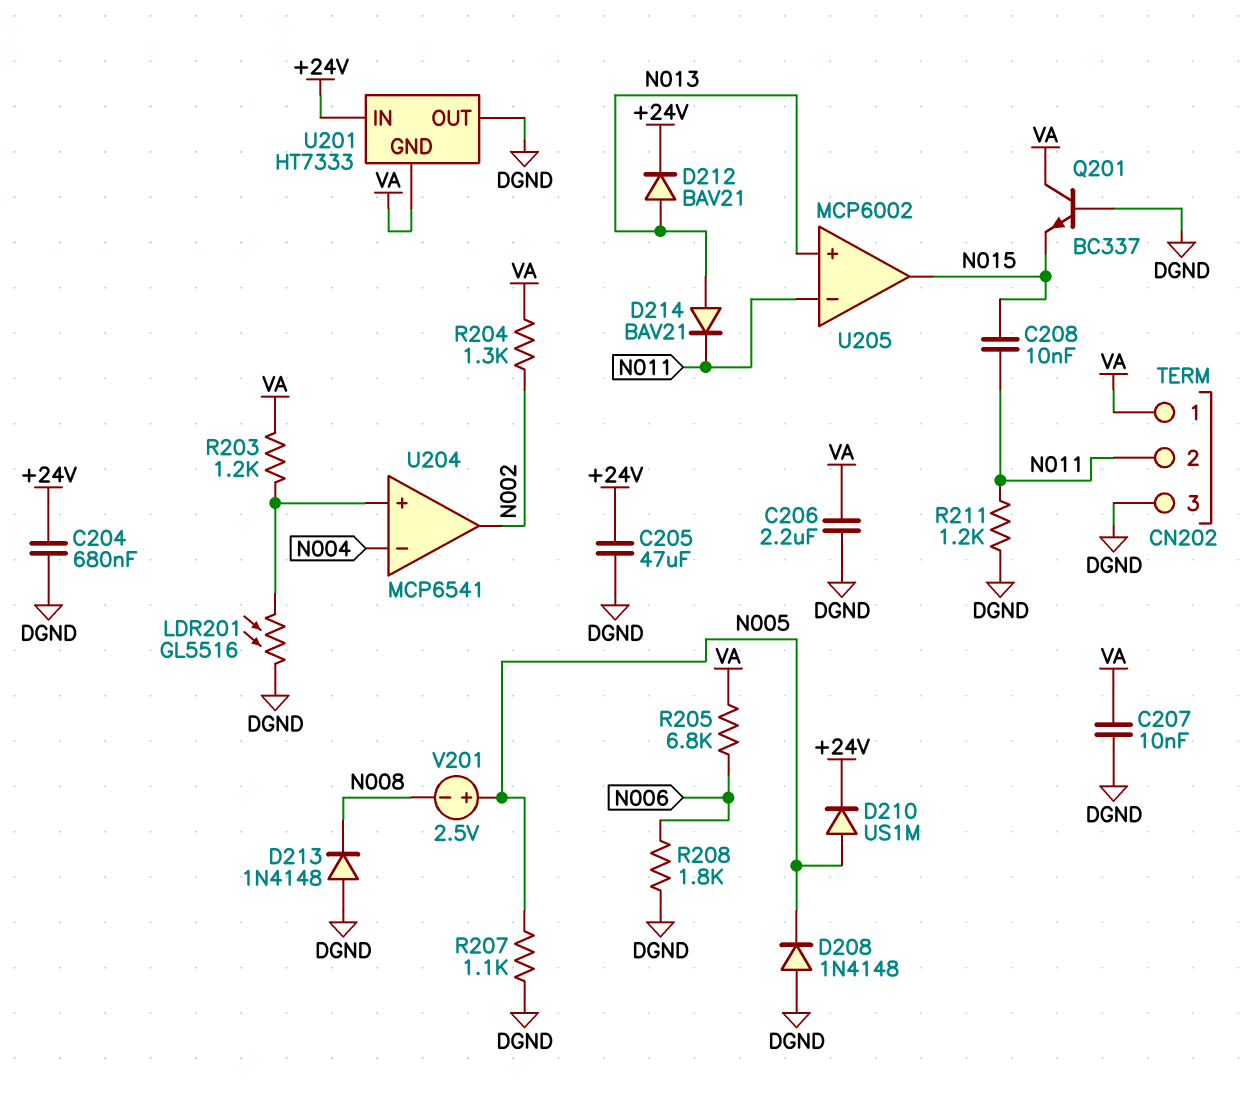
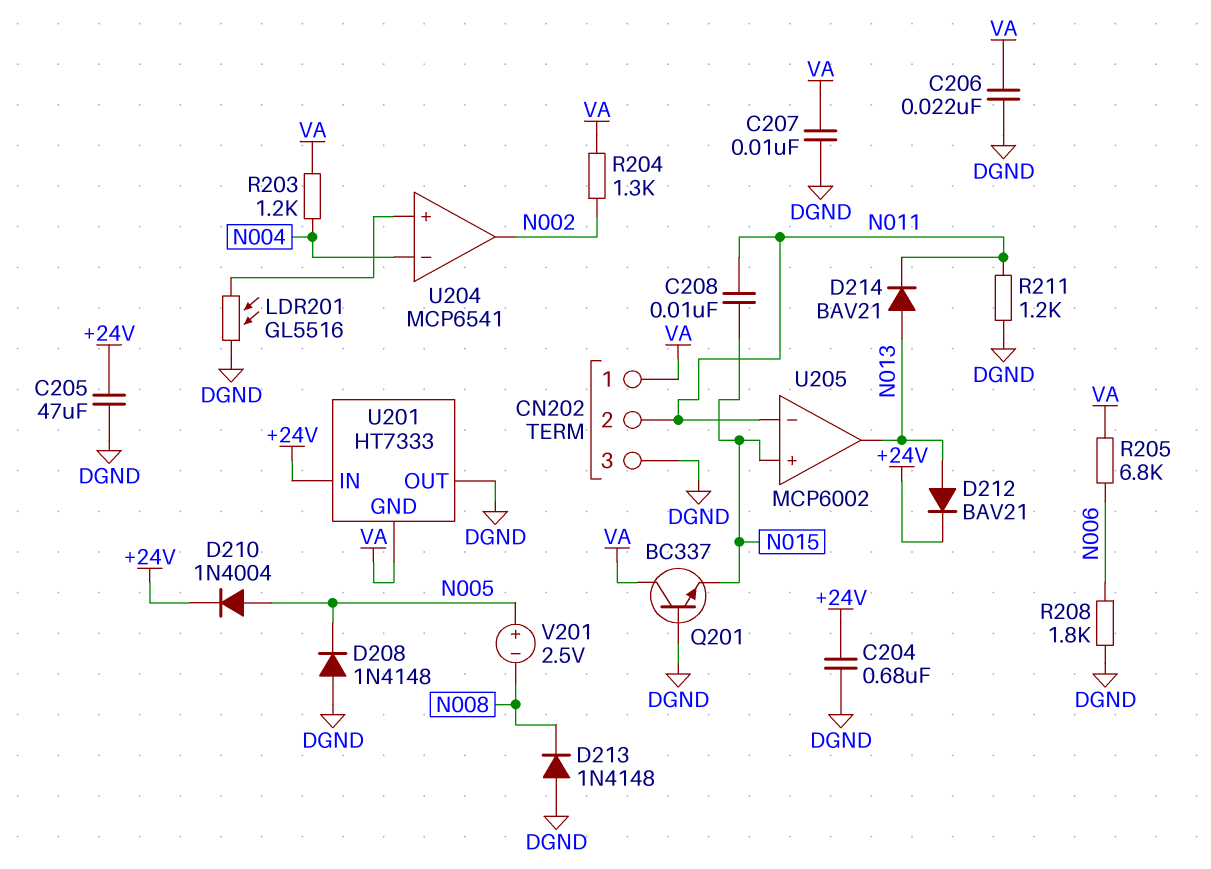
C206: 2.2uF (DGND, VA) -> 22nF (DGND, VA)
D210: diode US1M (A N005, K +24V) -> diode 1N4004 (A N005, K +24V)
R203: 1.2k (U204/in+, VA) -> 1.2k (N004, VA)
R207: 1.1k (DGND, N005) -> none
U205 pin in+: N013 -> N015
U205 pin out: N015 -> N013

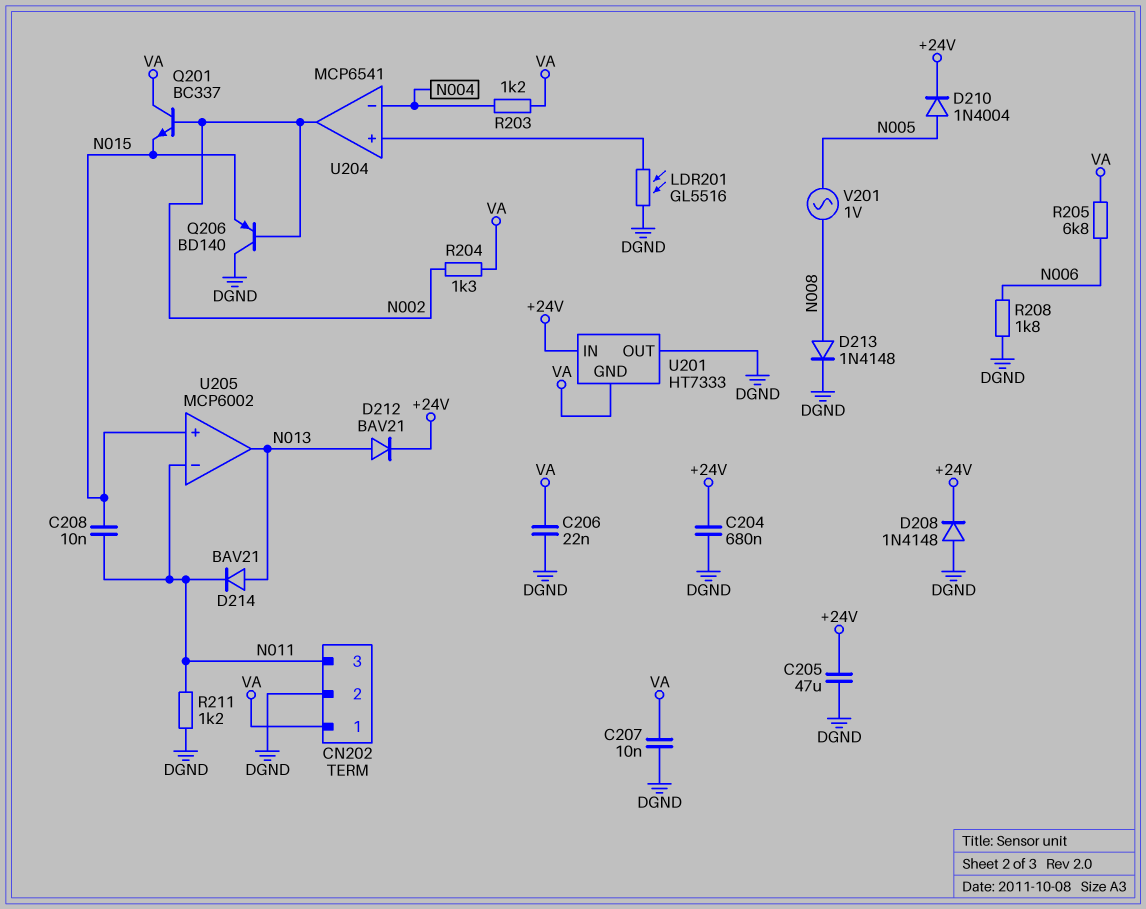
CN202 pin 2: N011 -> DGND
CN202 pin 3: DGND -> N011
D208: diode 1N4148 (A DGND, K N005) -> diode 1N4148 (A DGND, K +24V)
D213: diode 1N4148 (A DGND, K N008) -> diode 1N4148 (A N008, K DGND)
Q201: NPN BC337 (B DGND, C VA, E N015) -> NPN BC337 (B N002, C VA, E N015)
Q206: none -> PNP BD140 (B N002, C DGND, E N015)
V201: 2.5V (plus N005, minus N008) -> AC 1V (N005, N008)

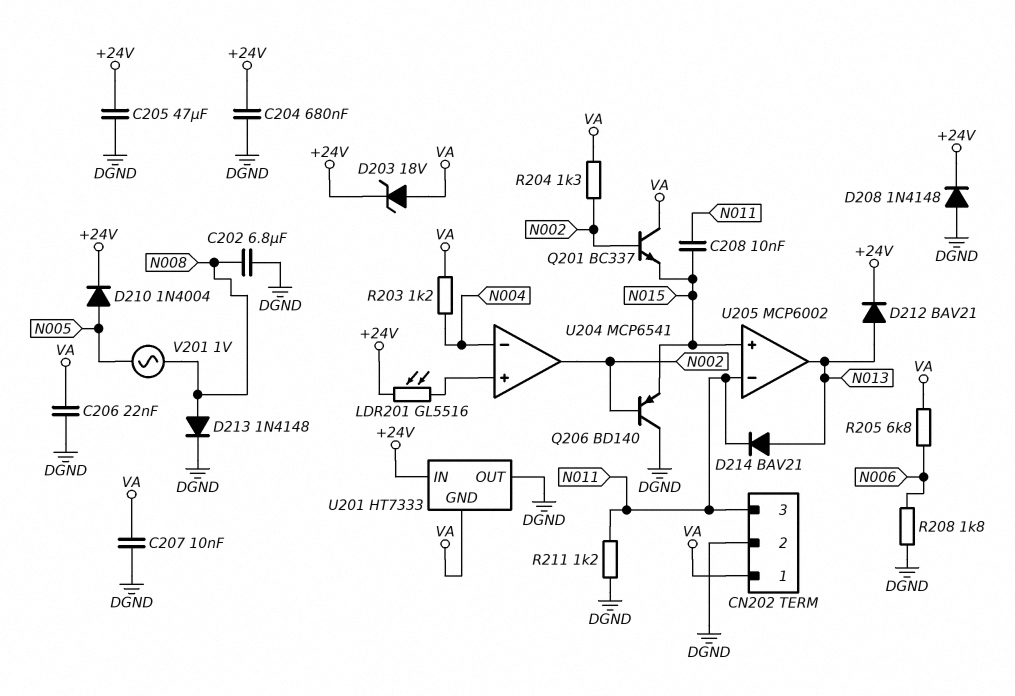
C202: none -> 6.8uF (DGND, N008)
D203: none -> zener 18V (A VA, K +24V)
LDR201: GL5516 (DGND, U204/in+) -> GL5516 (+24V, U204/in+)

